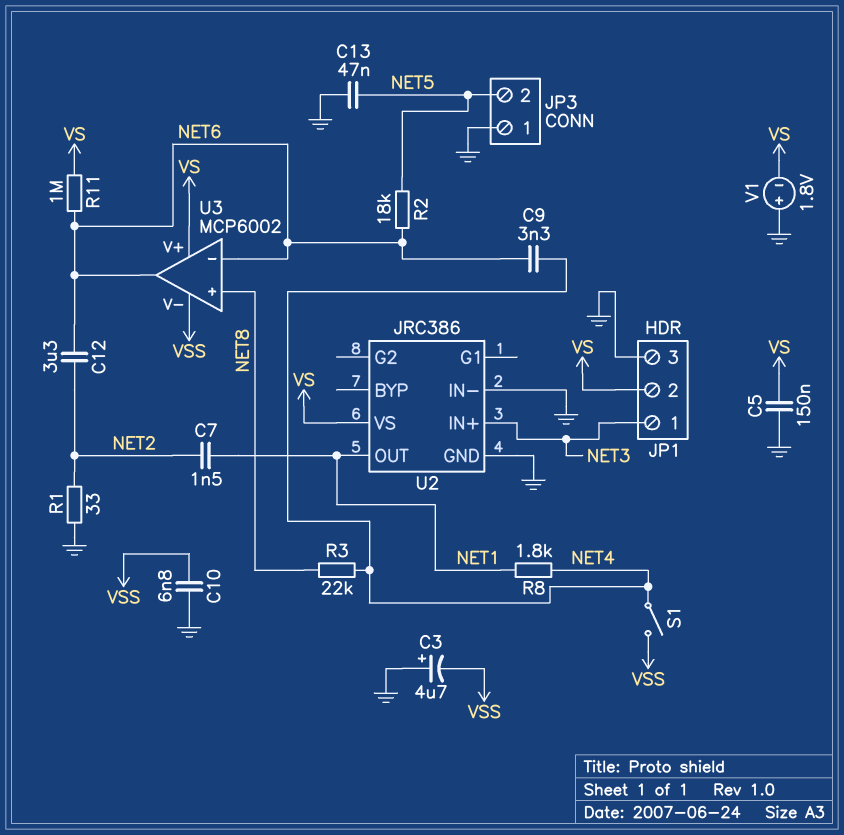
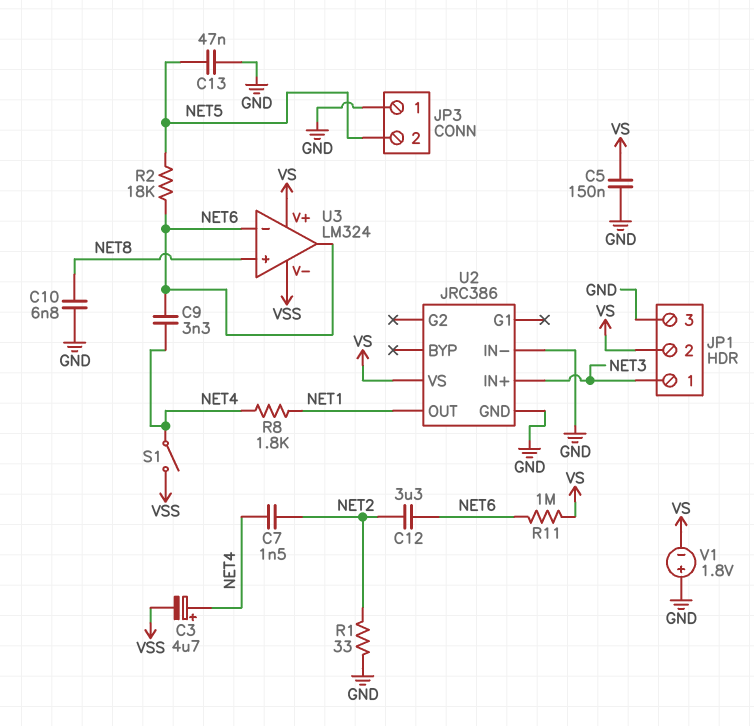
C3: 4.7uF (plus GND, minus VSS) -> 4.7uF (plus NET4, minus VSS)
C7: 1.5nF (NET1, NET2) -> 1.5nF (NET2, NET4)
C10: 6.8nF (GND, VSS) -> 6.8nF (GND, NET8)
R3: 22k (NET4, NET8) -> none
U3: MCP6002 -> LM324

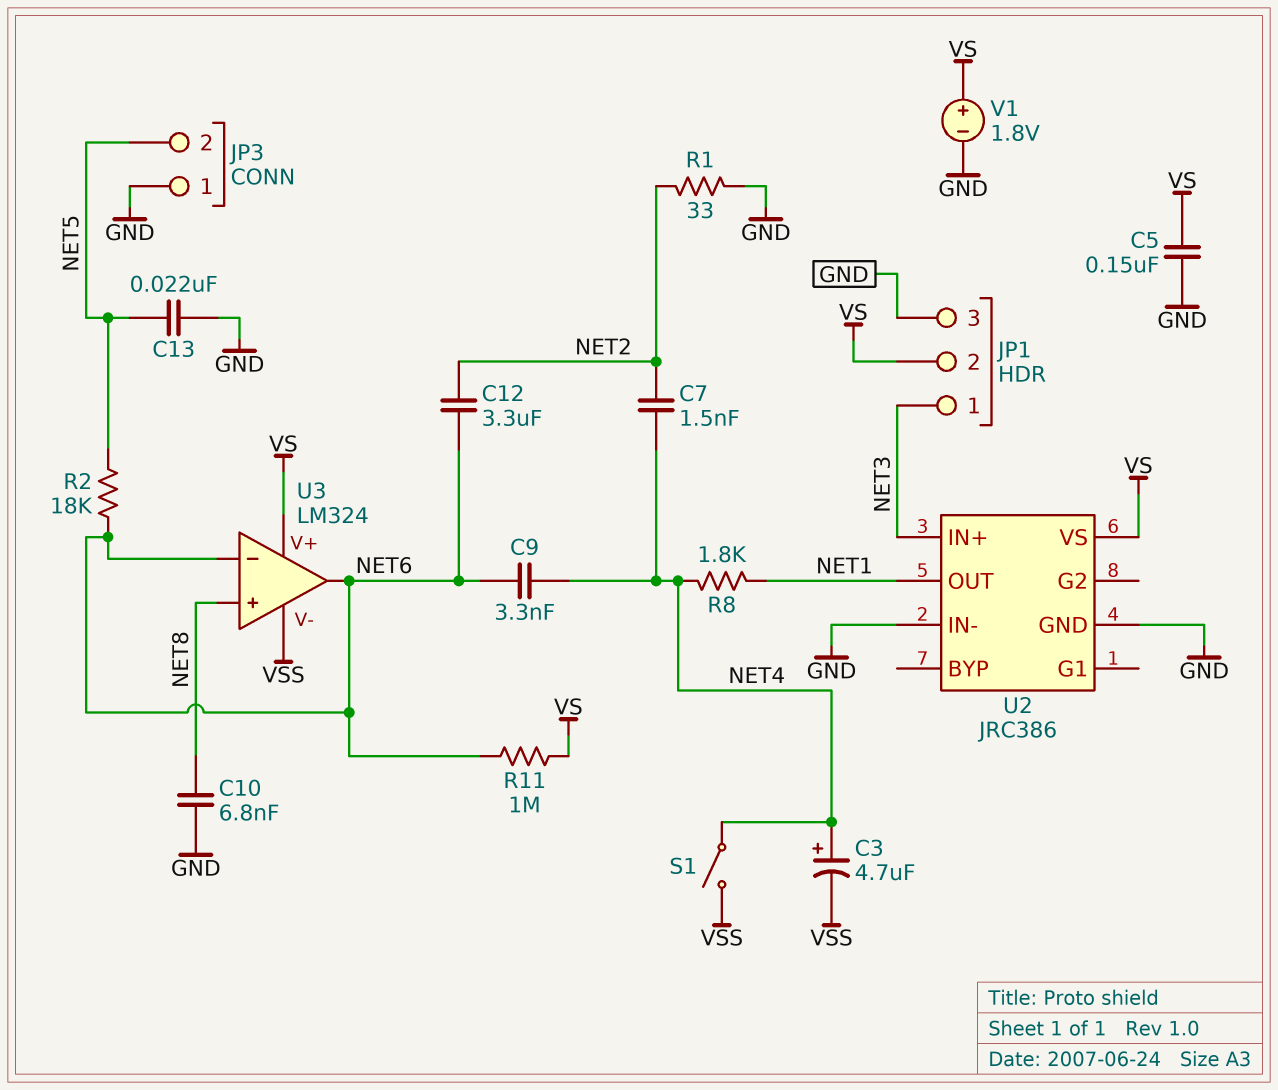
C13: 47nF (GND, NET5) -> 22nF (GND, NET5)
V1: 1.8V (plus GND, minus VS) -> 1.8V (plus VS, minus GND)

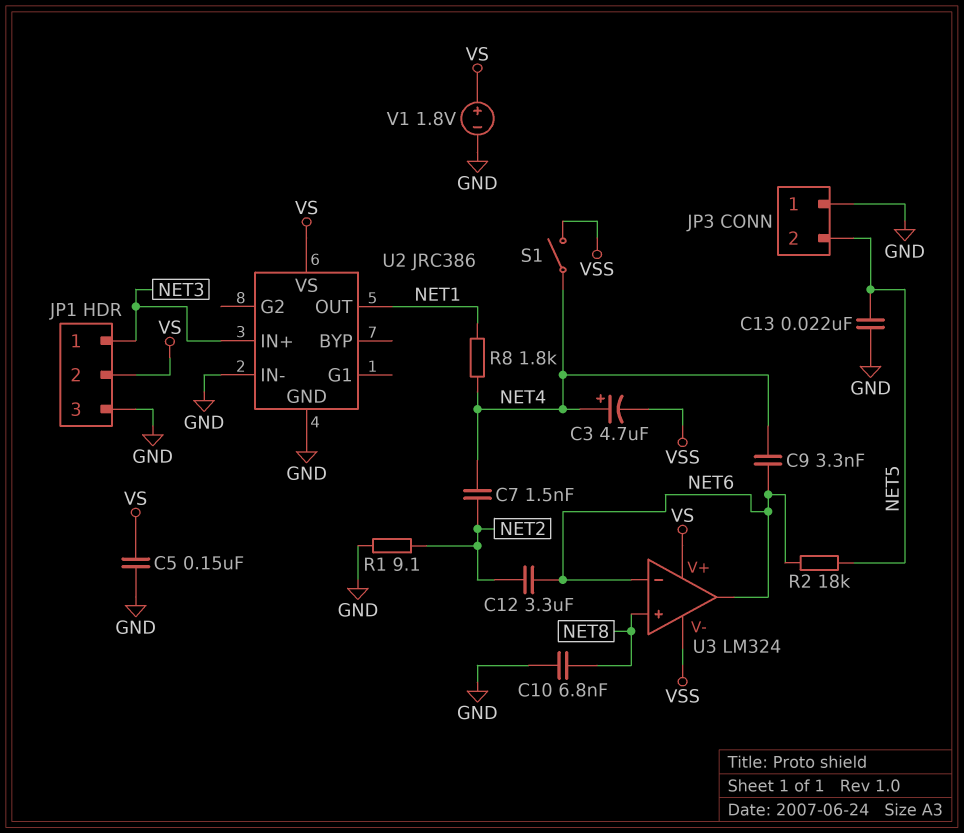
R1: 33 (GND, NET2) -> 9.1 (GND, NET2)
R11: 1M (NET6, VS) -> none

